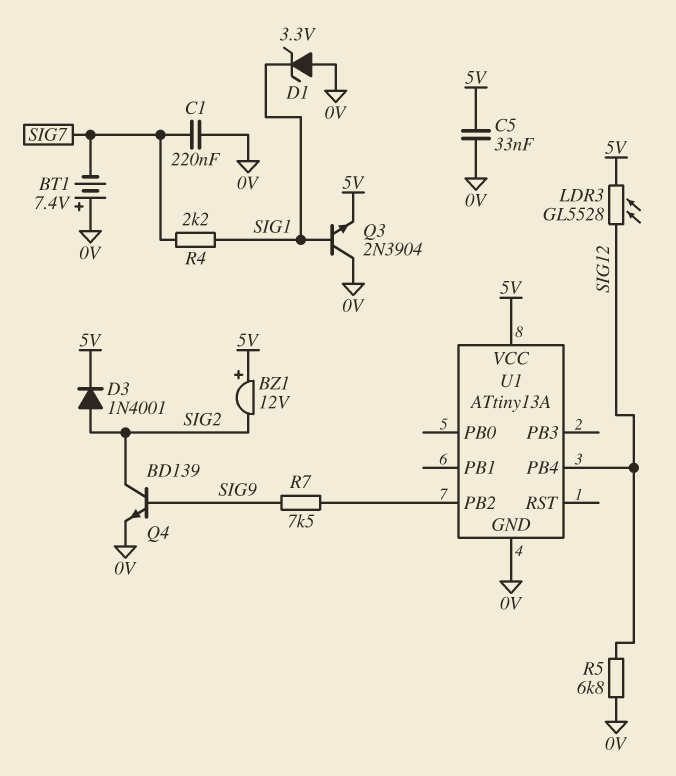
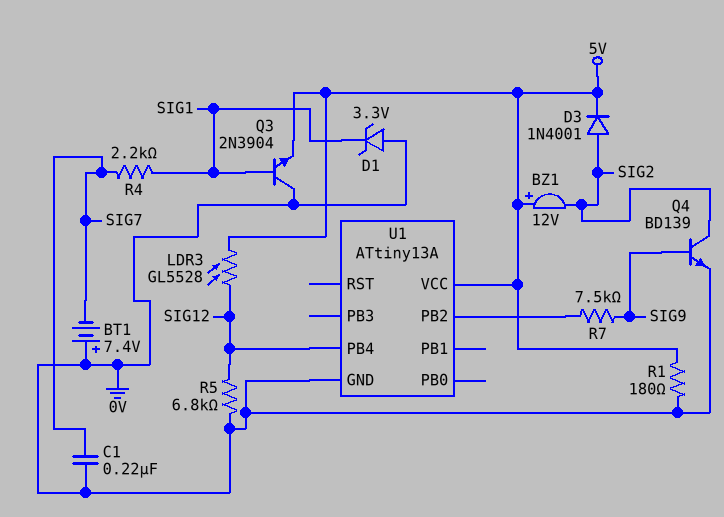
C5: 33nF (0V, 5V) -> none
R1: none -> 180 (0V, 5V)

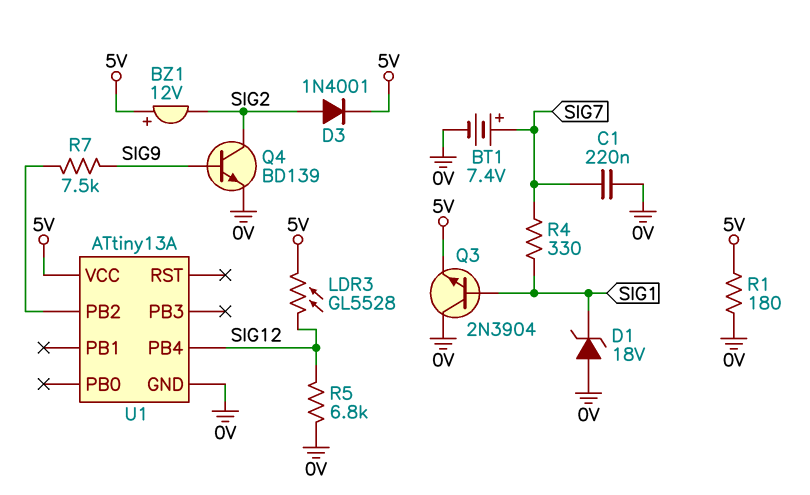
BT1: 7.4V (plus 0V, minus SIG7) -> 7.4V (plus SIG7, minus 0V)
D1: zener 3.3V (A 0V, K SIG1) -> zener 18V (A 0V, K SIG1)
R4: 2.2k (SIG1, SIG7) -> 330 (SIG1, SIG7)

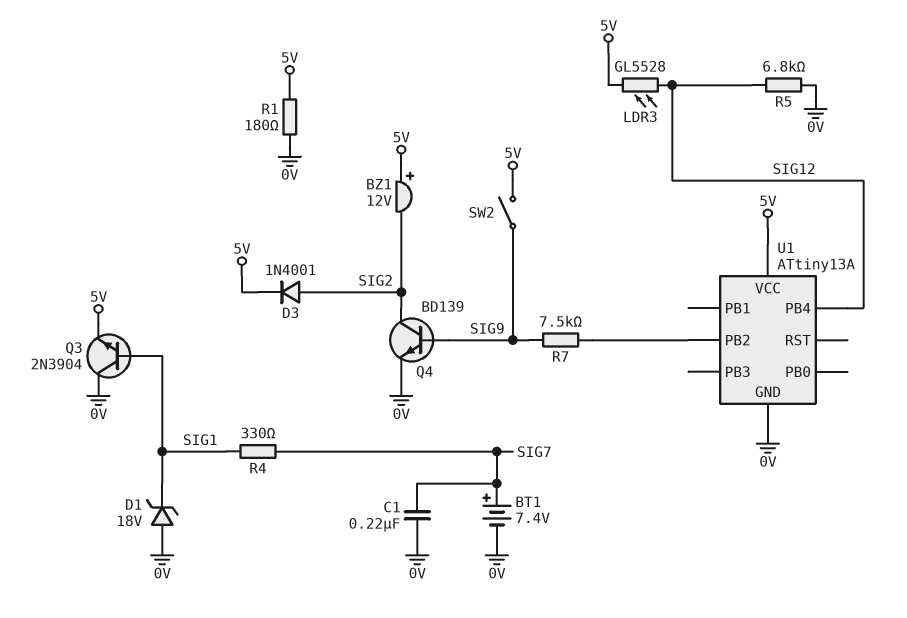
SW2: none -> switch (5V, SIG9)

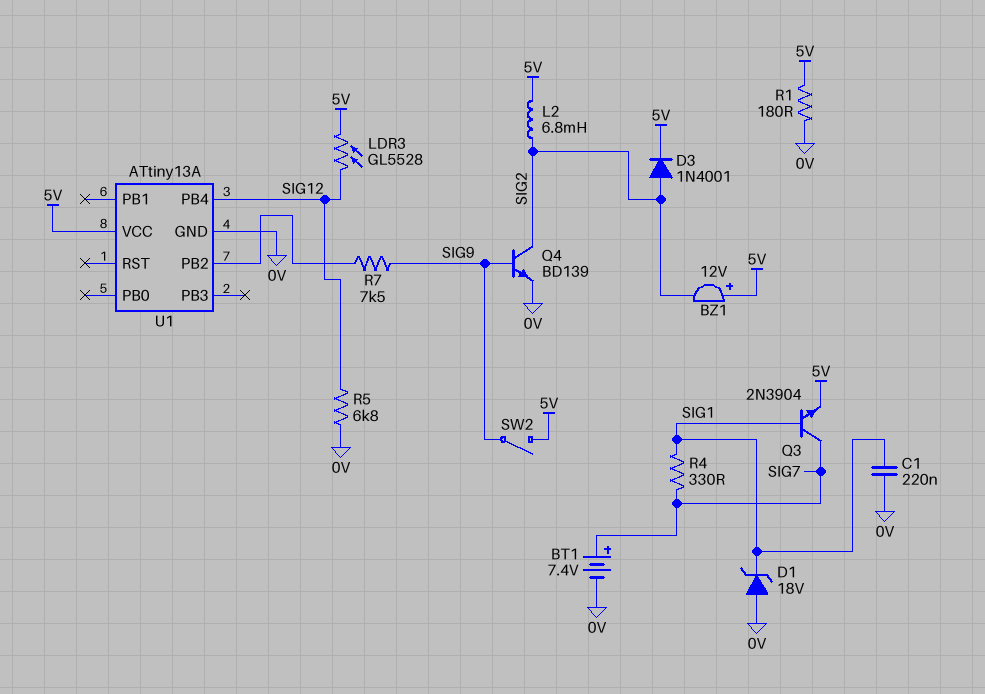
C1: 220nF (0V, SIG7) -> 220nF (0V, SIG1)
L2: none -> 6.8mH (5V, SIG2)
Q3: NPN 2N3904 (B SIG1, C 0V, E 5V) -> NPN 2N3904 (B SIG1, C SIG7, E 5V)

